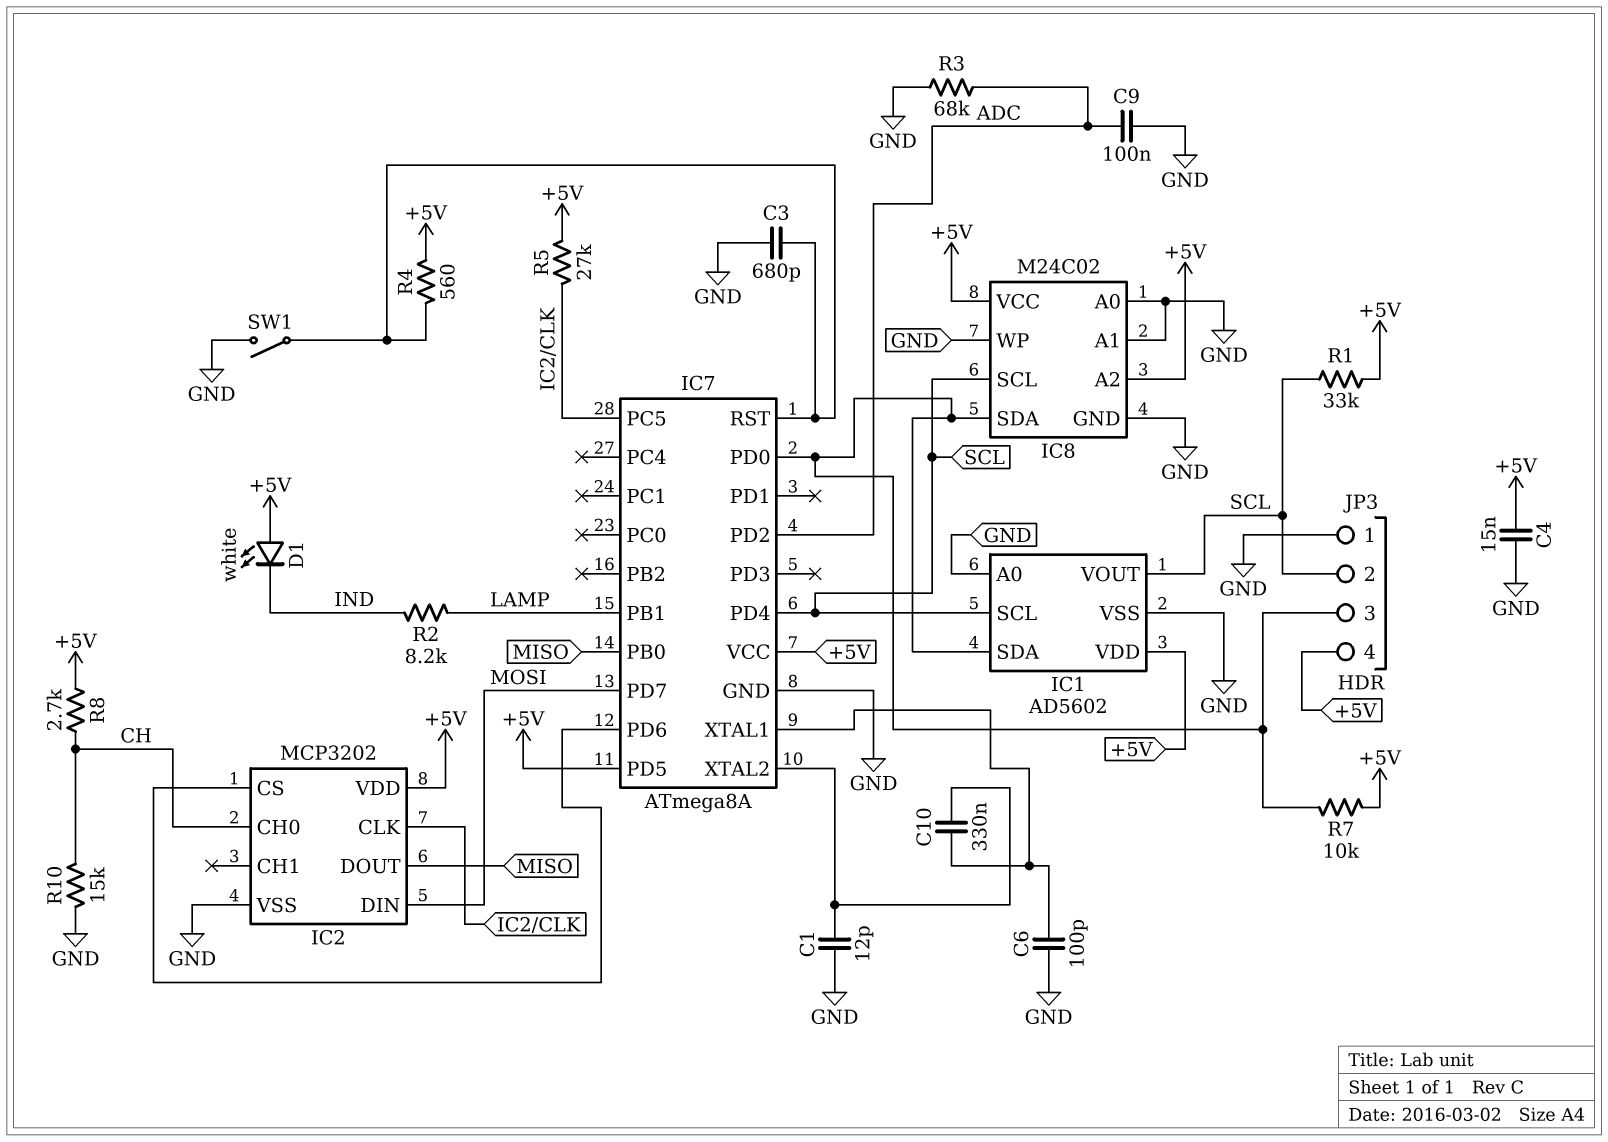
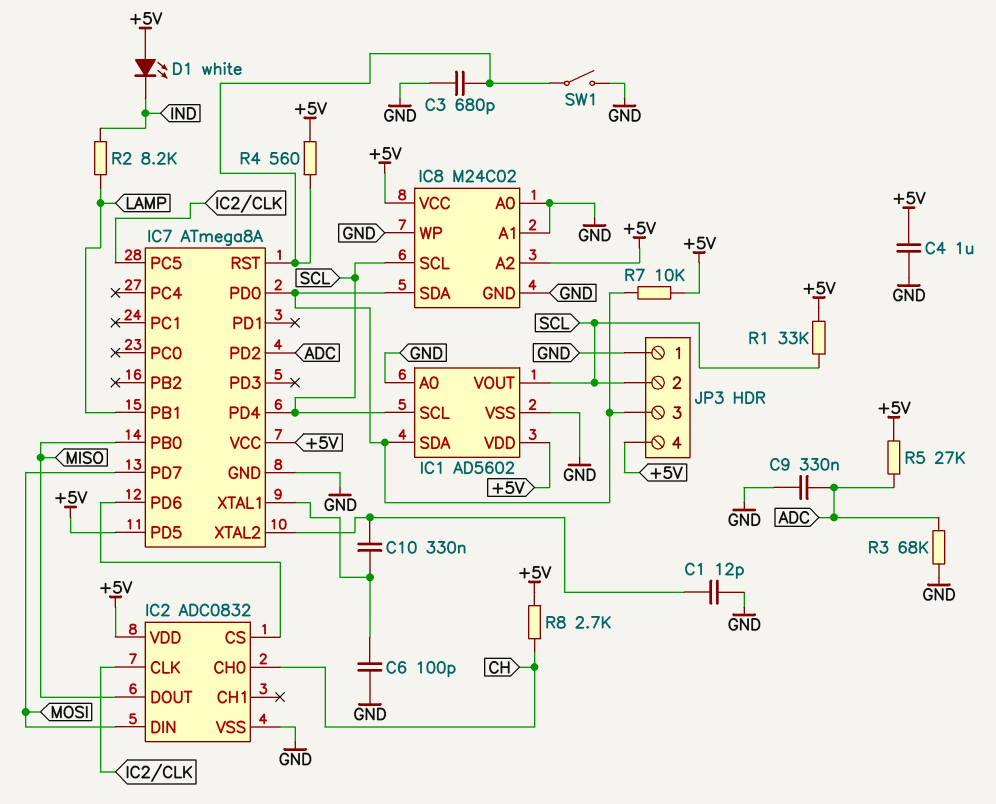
C4: 15nF (+5V, GND) -> 1uF (+5V, GND)
C9: 100nF (ADC, GND) -> 330nF (ADC, GND)
IC2: MCP3202 -> ADC0832
R5: 27k (+5V, IC2/CLK) -> 27k (+5V, ADC)
R10: 15k (CH, GND) -> none

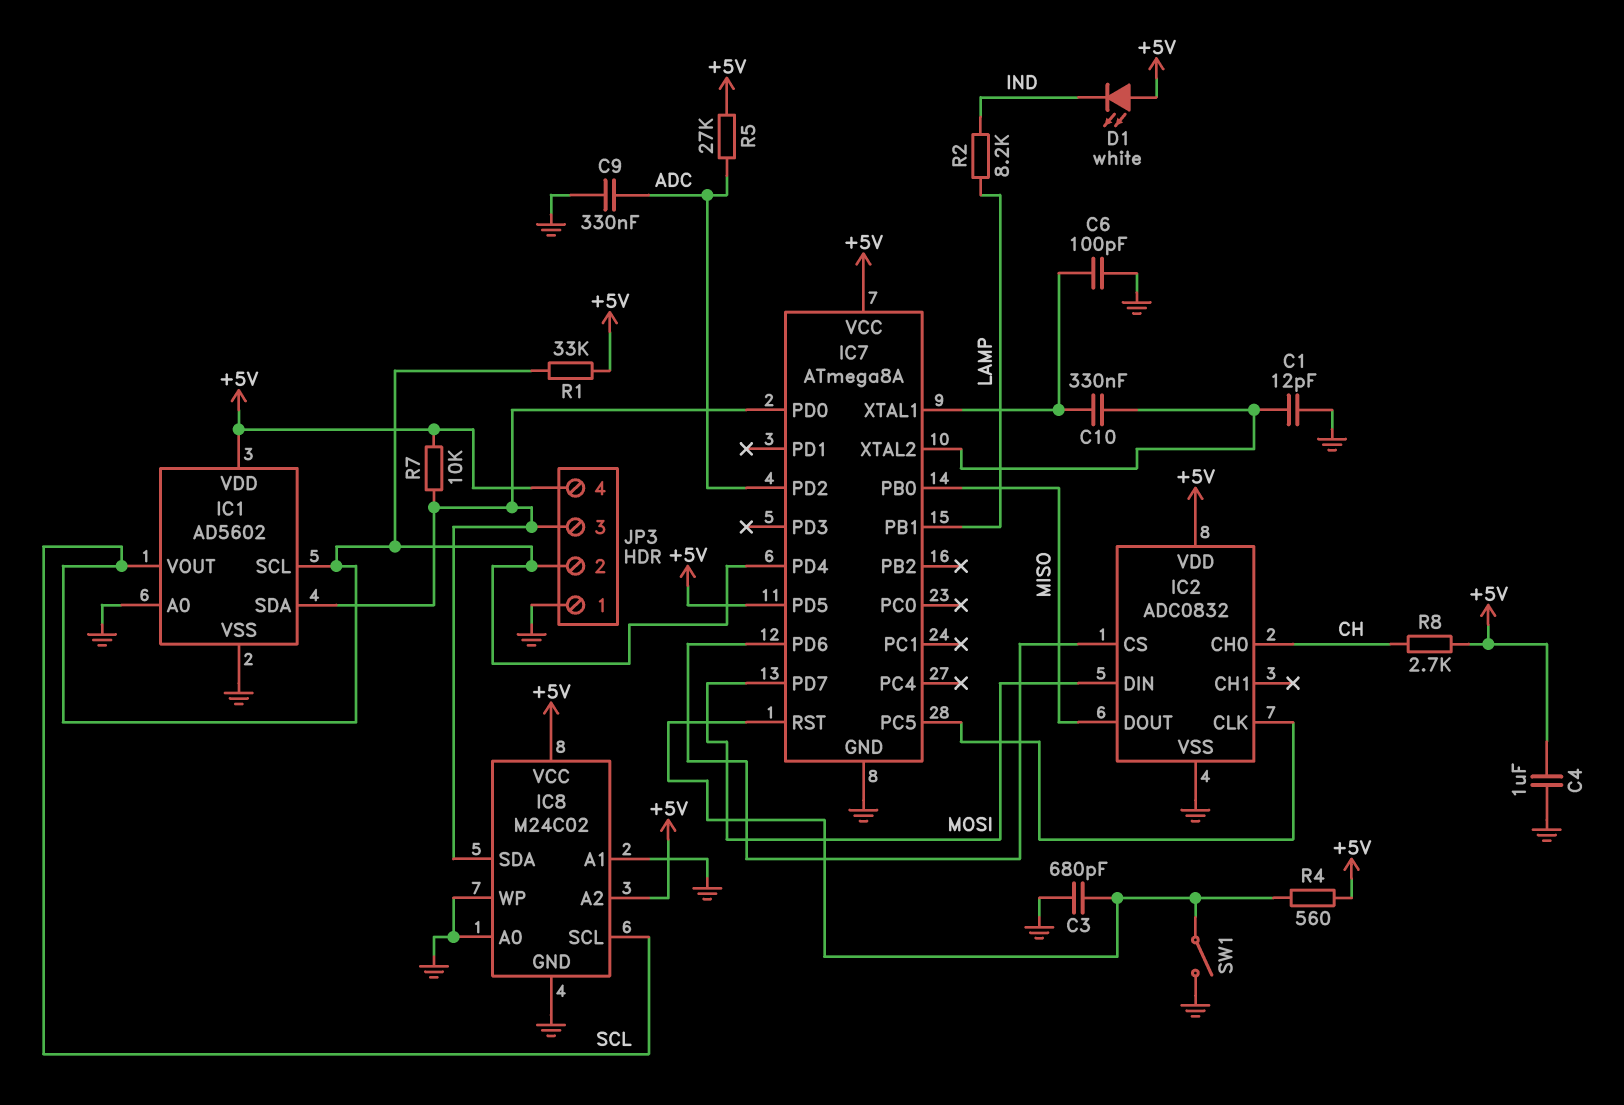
R3: 68k (ADC, GND) -> none

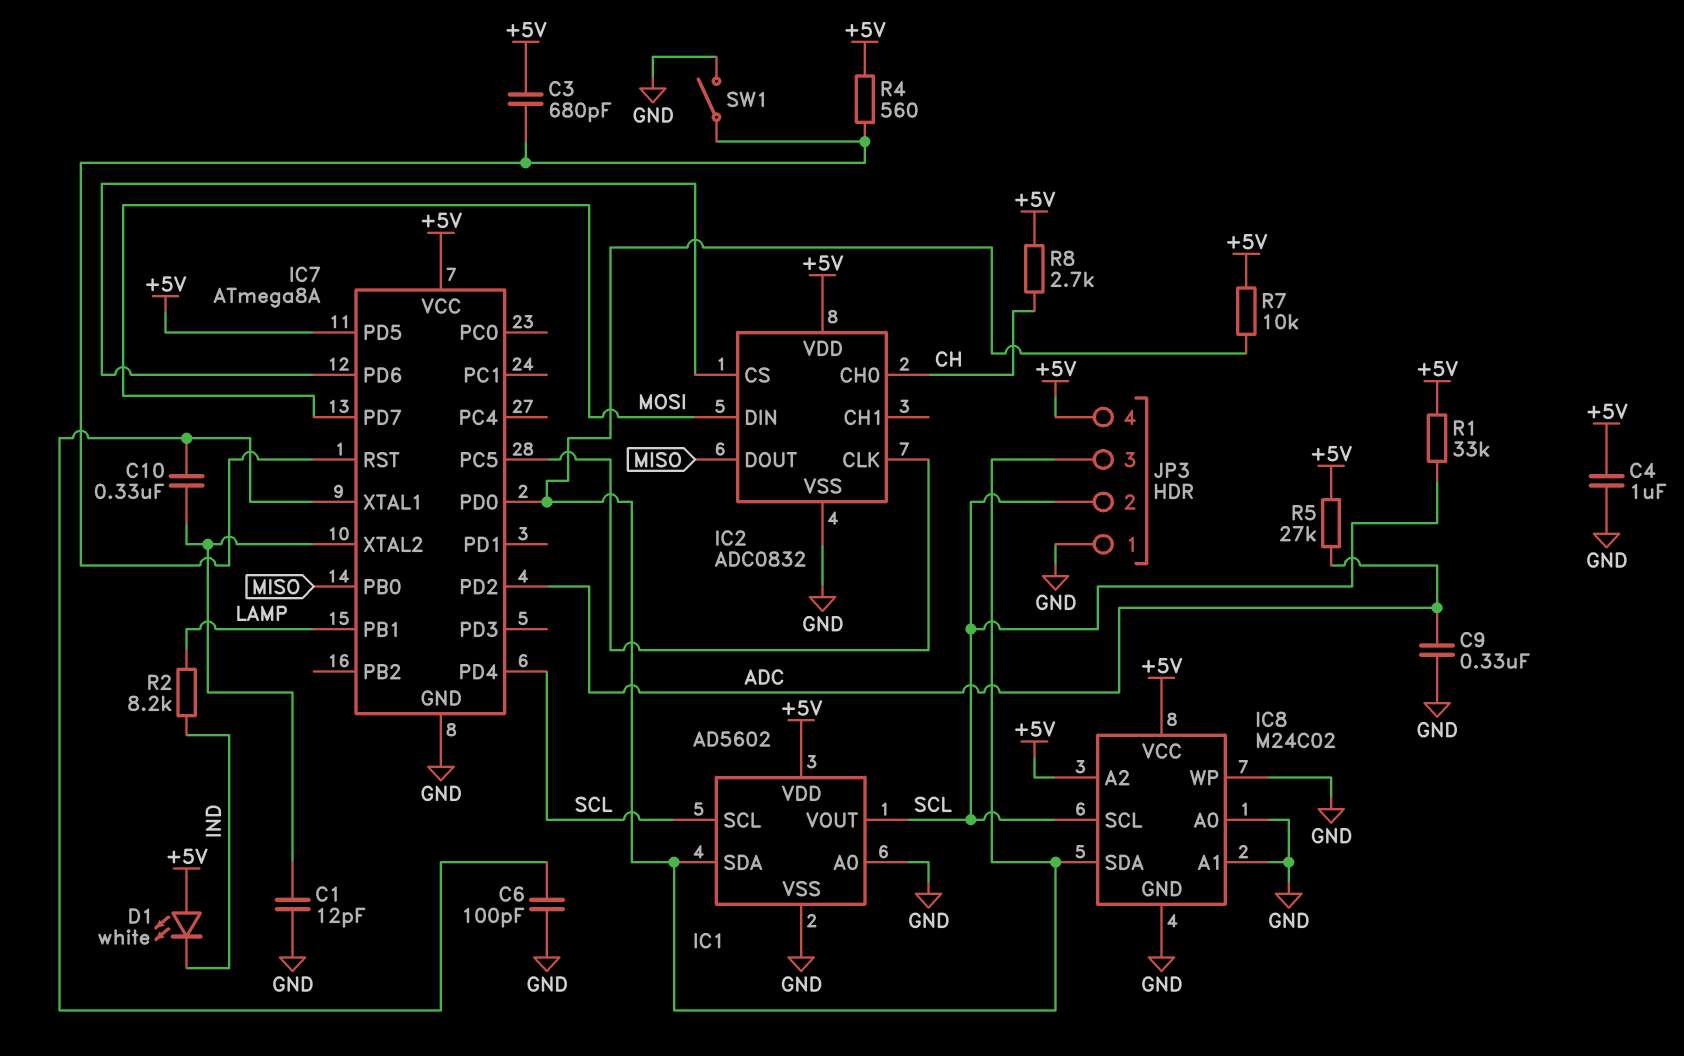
C3: 680pF (GND, IC7/RST) -> 680pF (+5V, IC7/RST)

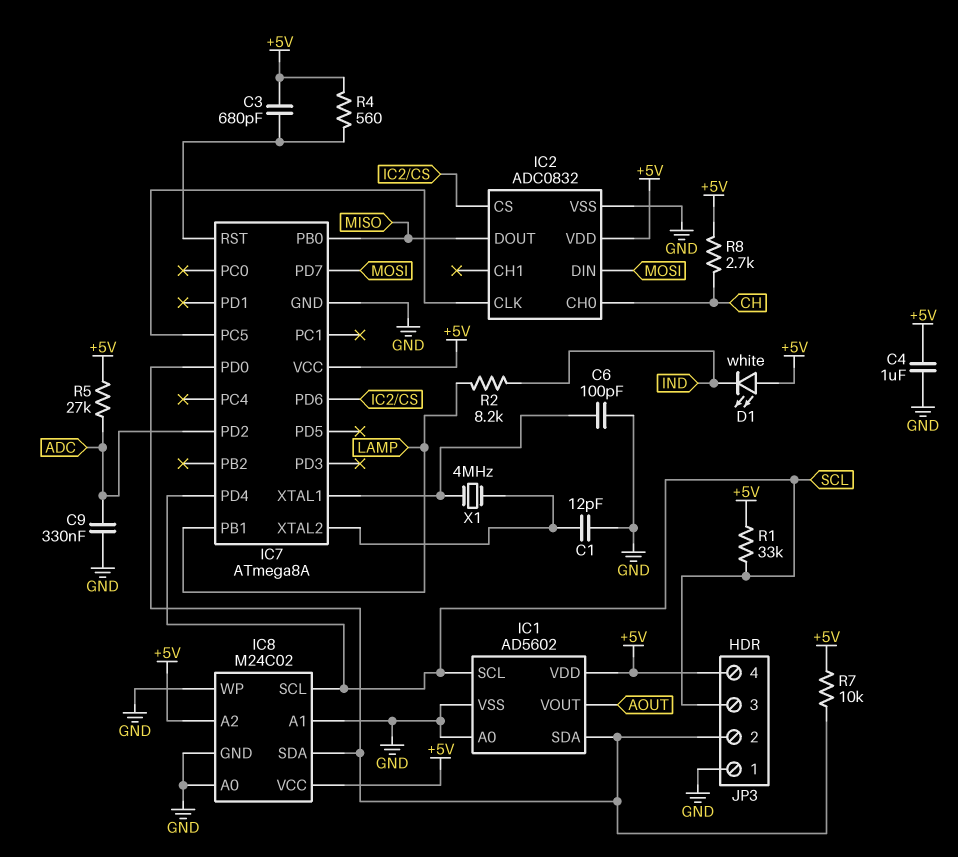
C10: 330nF (IC7/XTAL1, IC7/XTAL2) -> none
IC1 pin VOUT: SCL -> AOUT
IC7 pin PD5: +5V -> none
JP3 pin 2: SCL -> IC1/SDA
JP3 pin 3: IC1/SDA -> SCL
SW1: switch (GND, IC7/RST) -> none
X1: none -> 4MHz (IC7/XTAL1, IC7/XTAL2)

